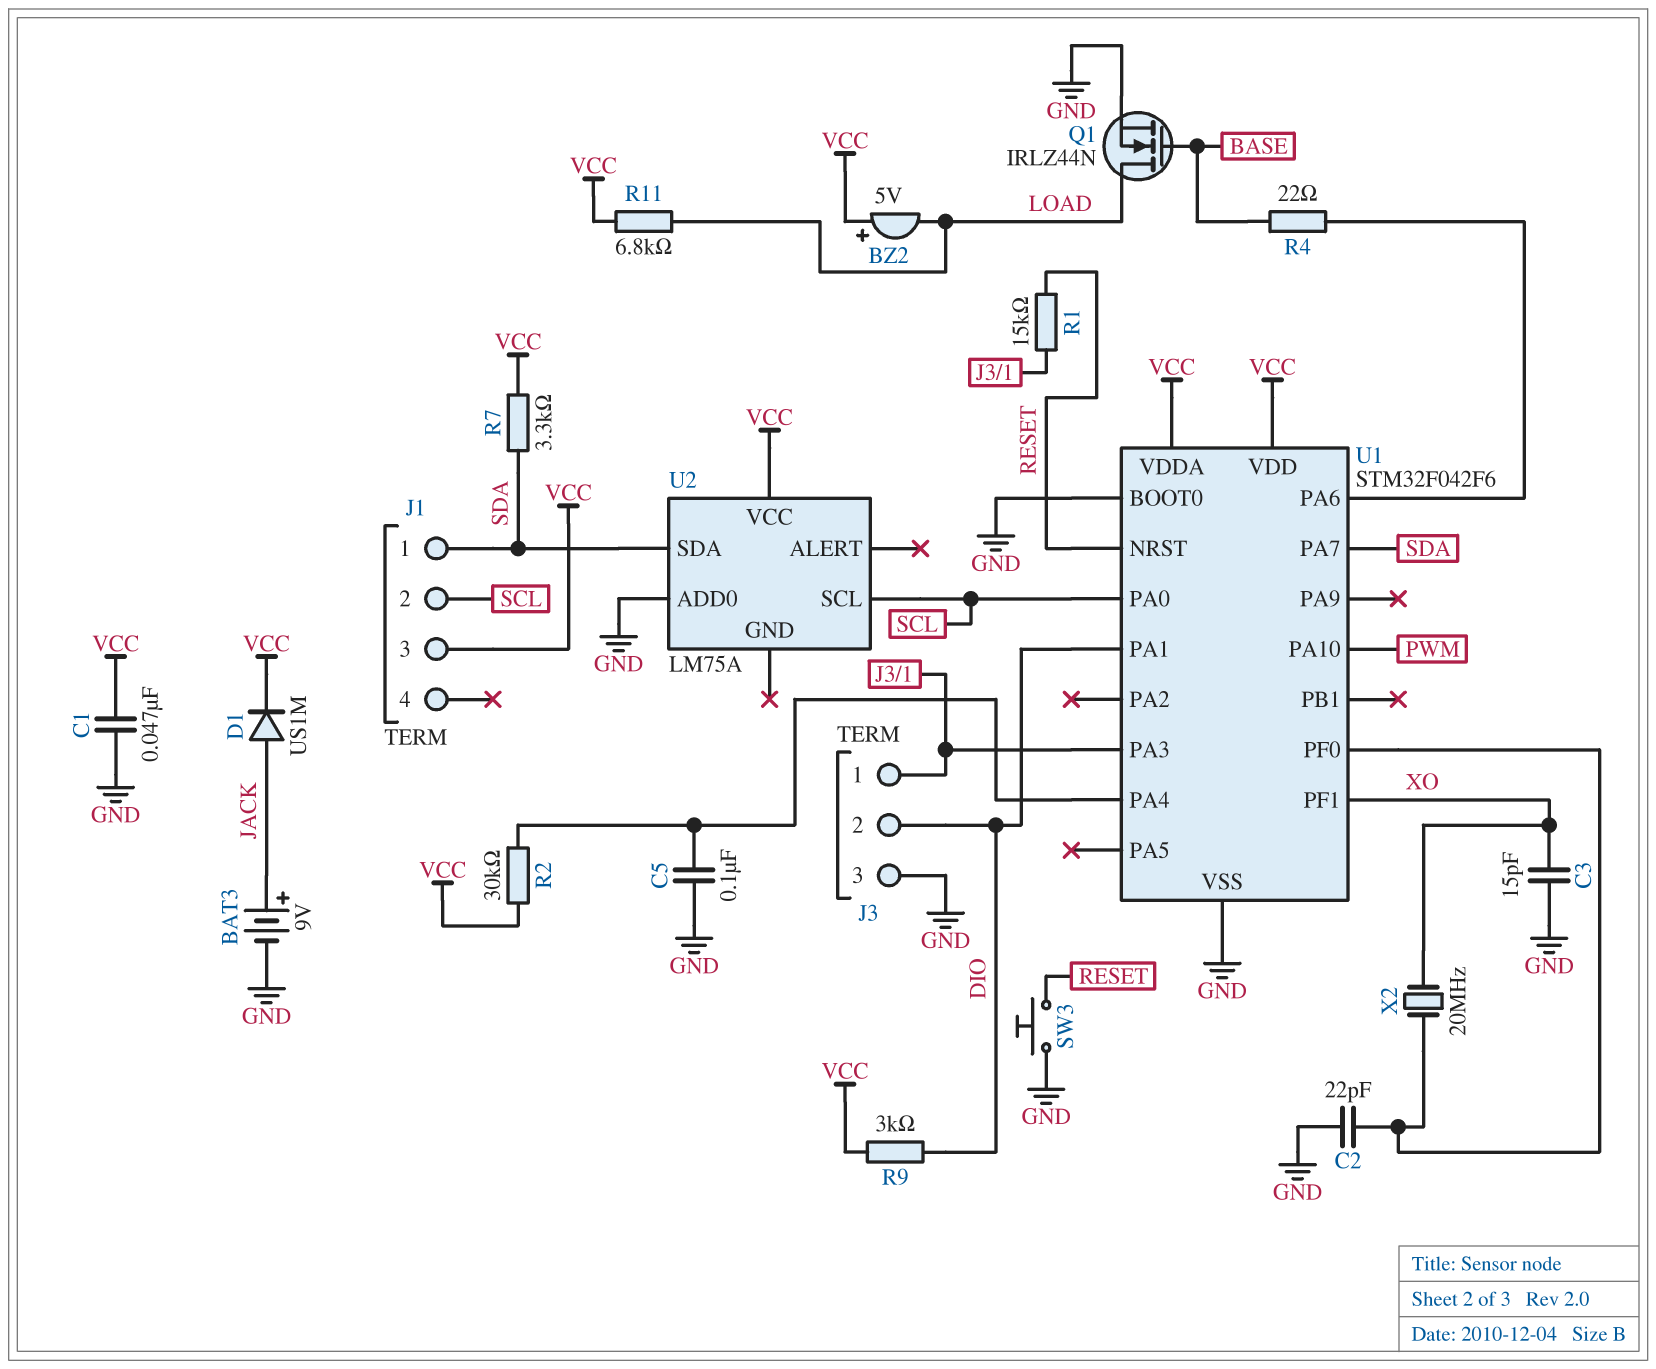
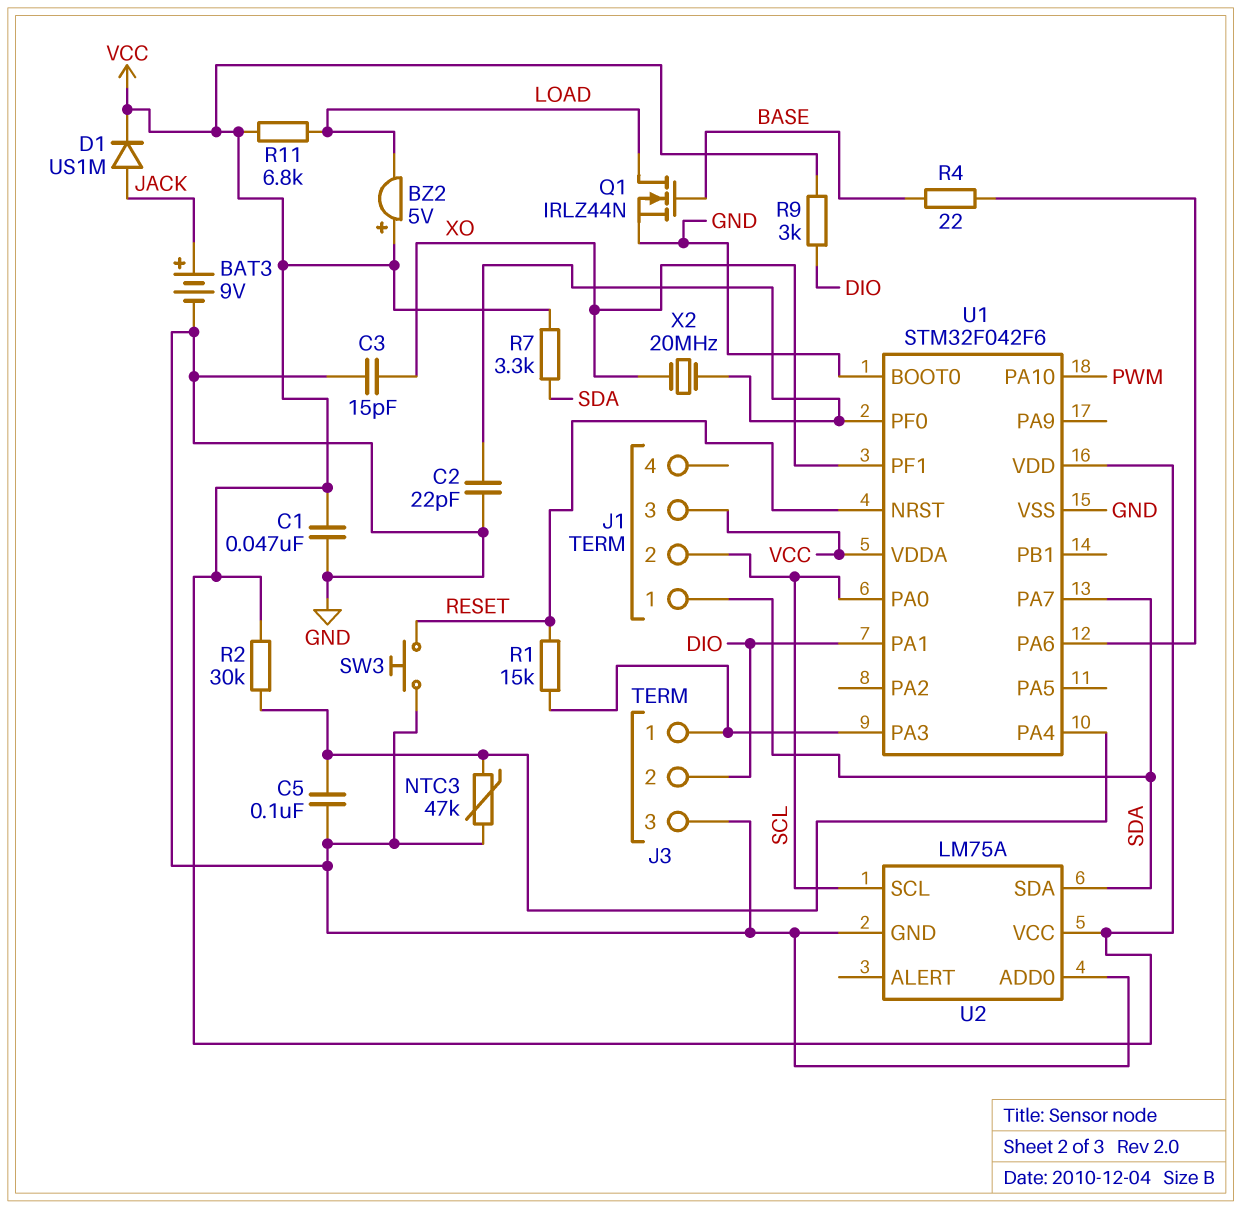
NTC3: none -> 47k (GND, U1/PA4)
U2 pin GND: none -> GND

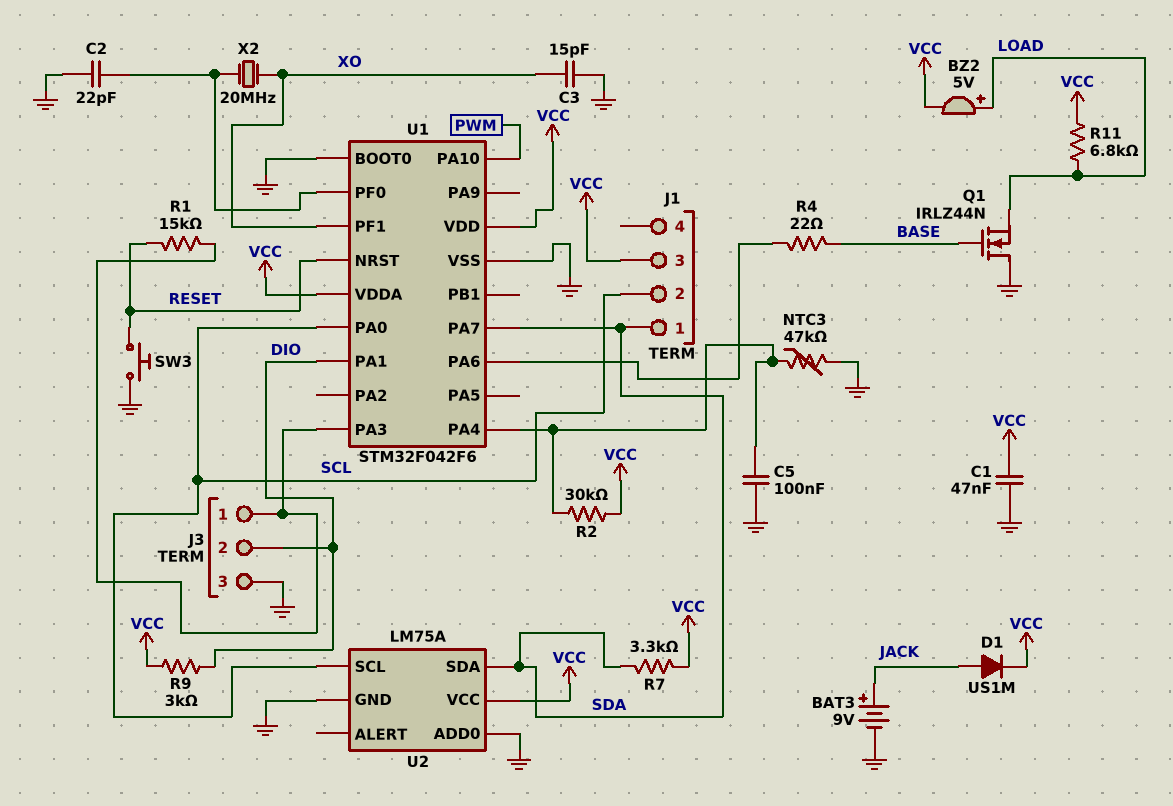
BZ2: buzzer 5V (plus VCC, minus LOAD) -> buzzer 5V (plus LOAD, minus VCC)
Q1: NMOS IRLZ44N (G BASE, D LOAD, S GND) -> NMOS IRLZ44N (G BASE, D GND, S LOAD)

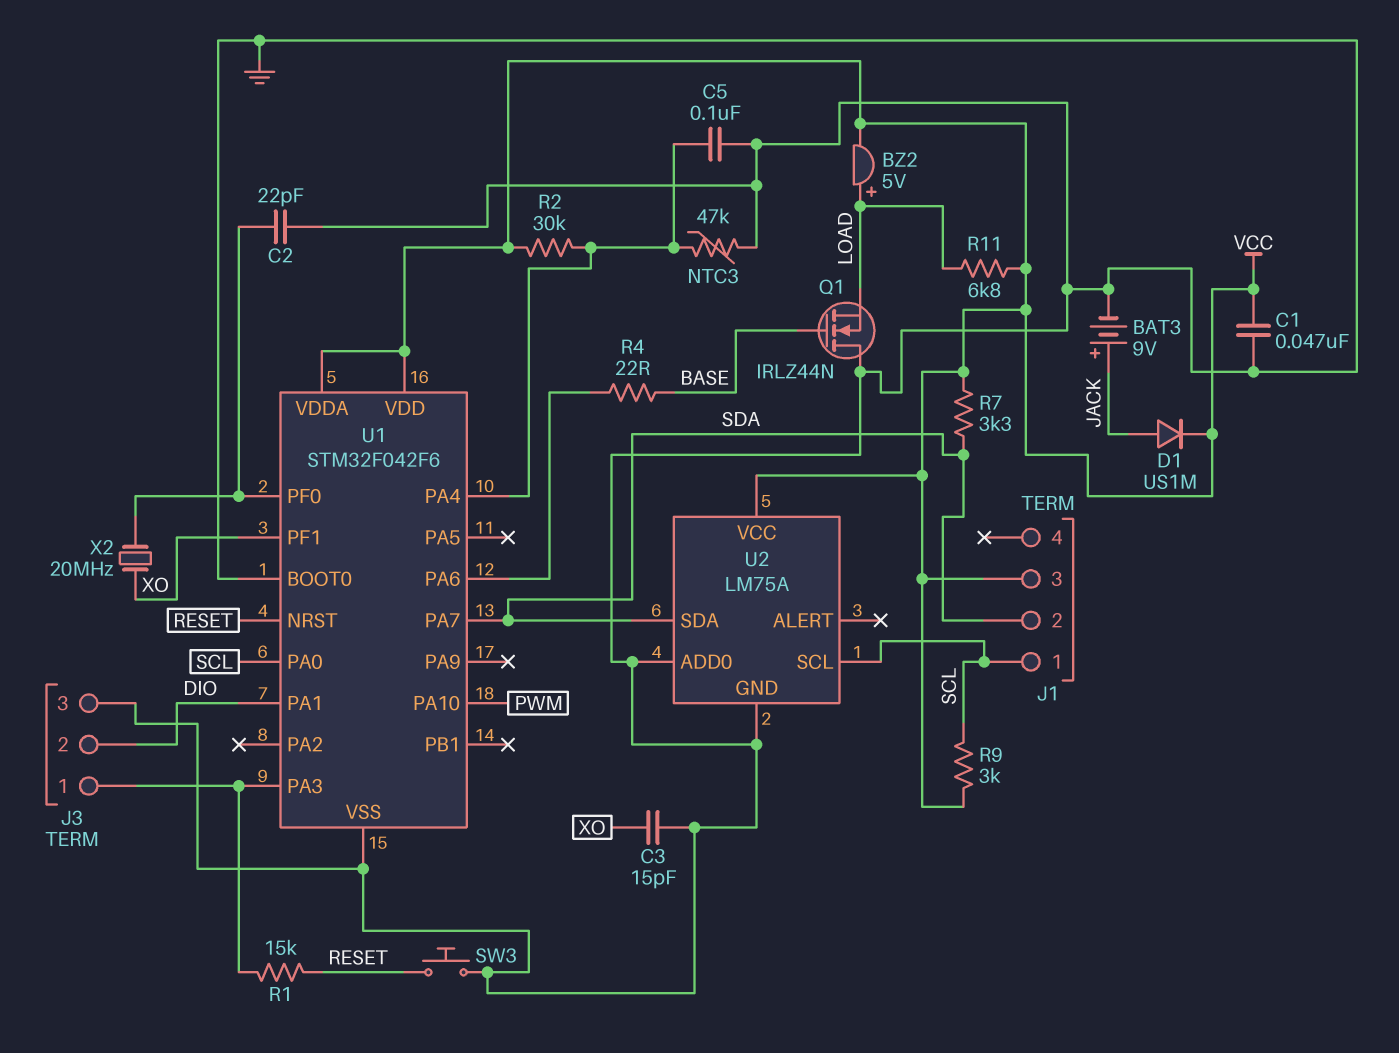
J1 pin 1: SDA -> SCL
J1 pin 2: SCL -> SDA
R9: 3k (DIO, VCC) -> 3k (SCL, VCC)

